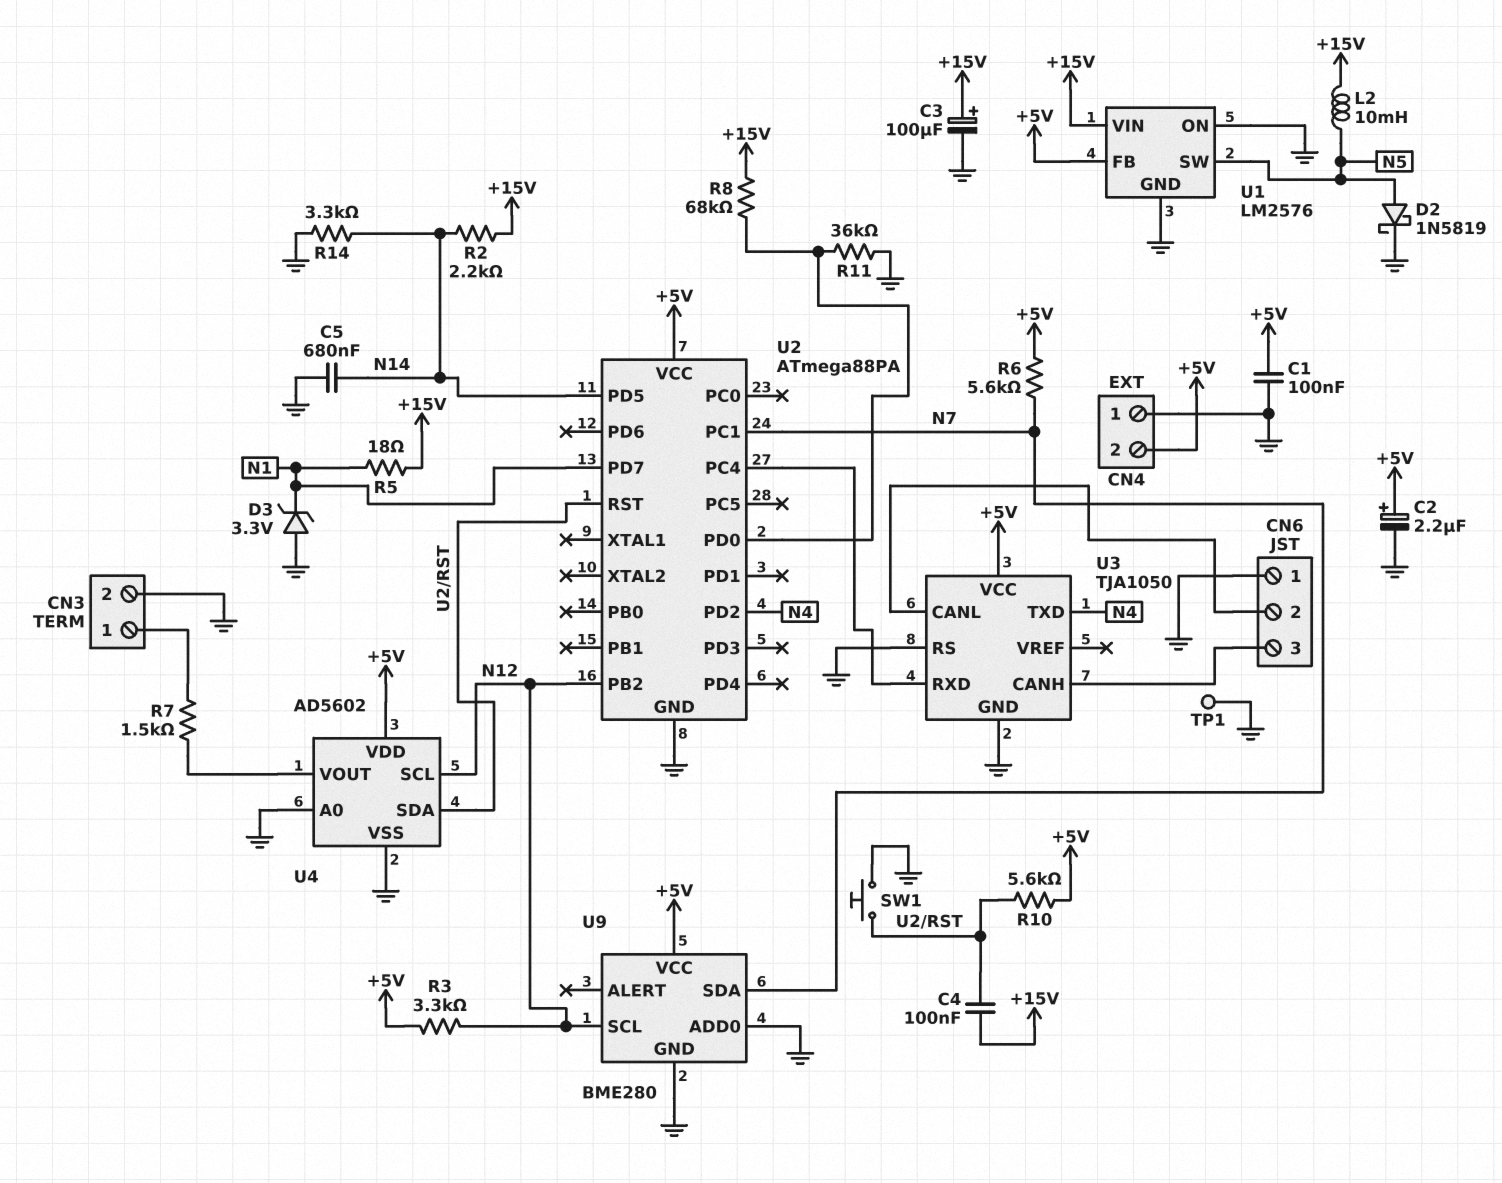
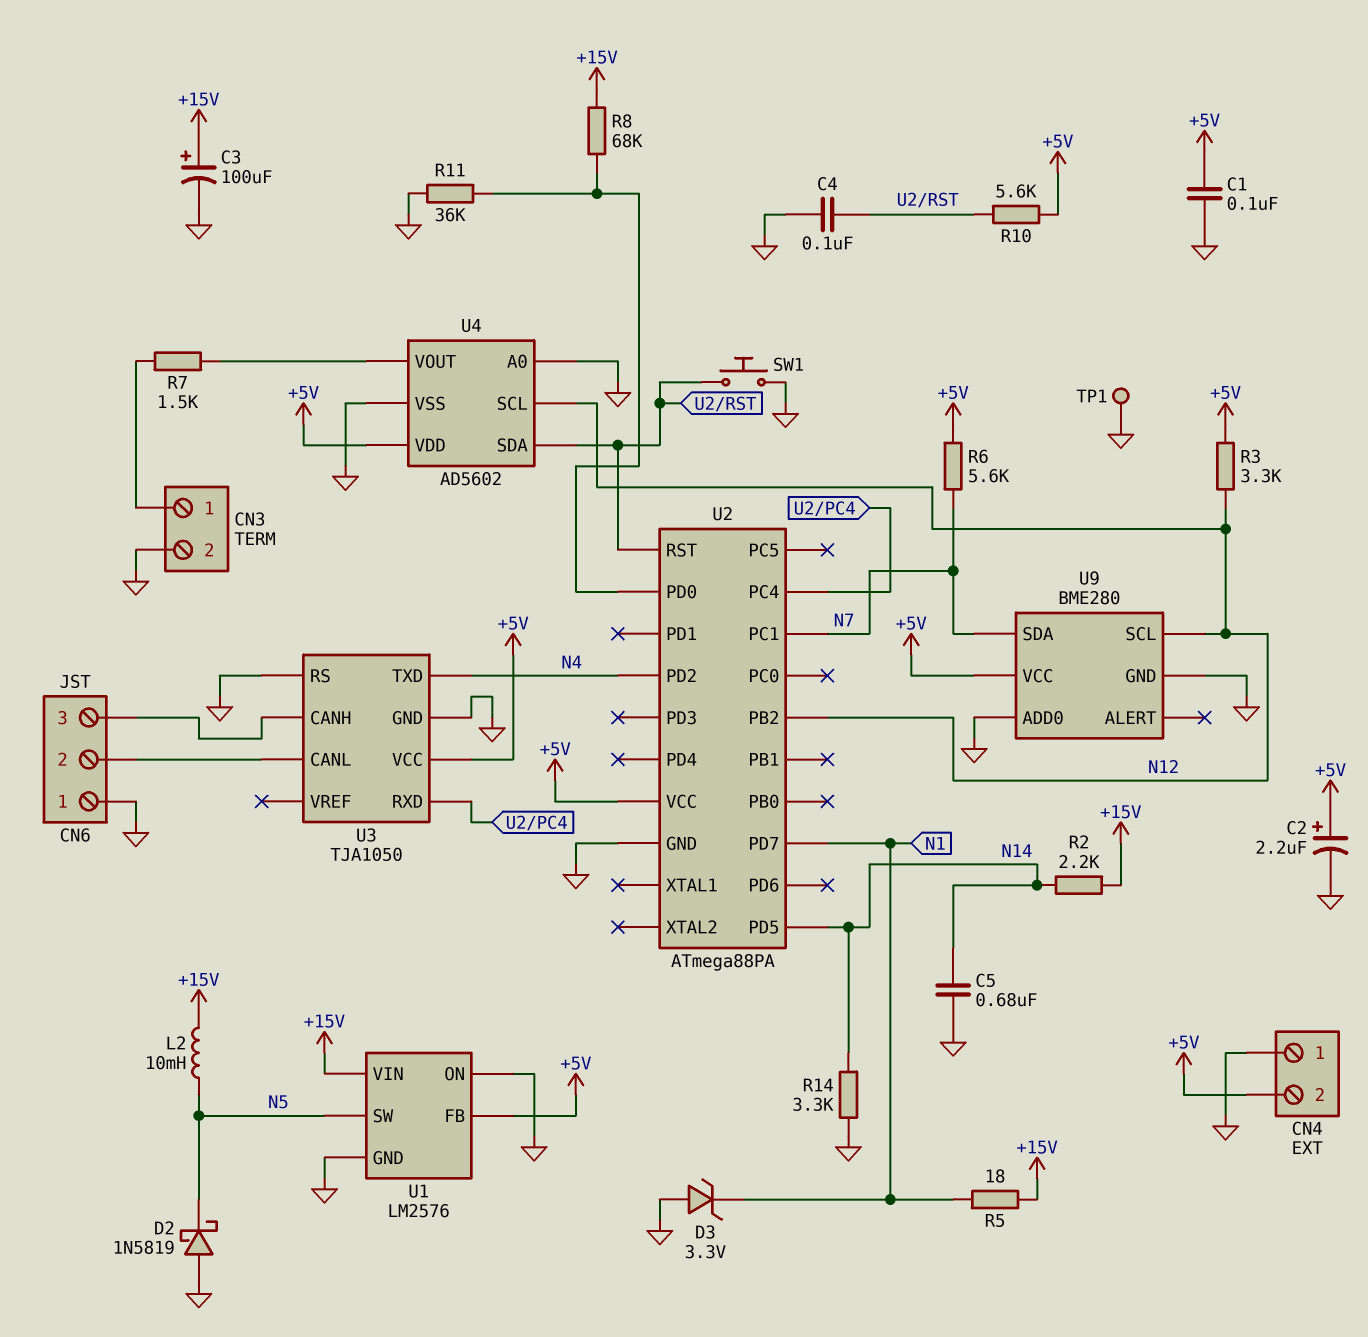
C4: 100nF (+15V, U2/RST) -> 100nF (GND, U2/RST)
D2: schottky 1N5819 (A N5, K GND) -> schottky 1N5819 (A GND, K N5)

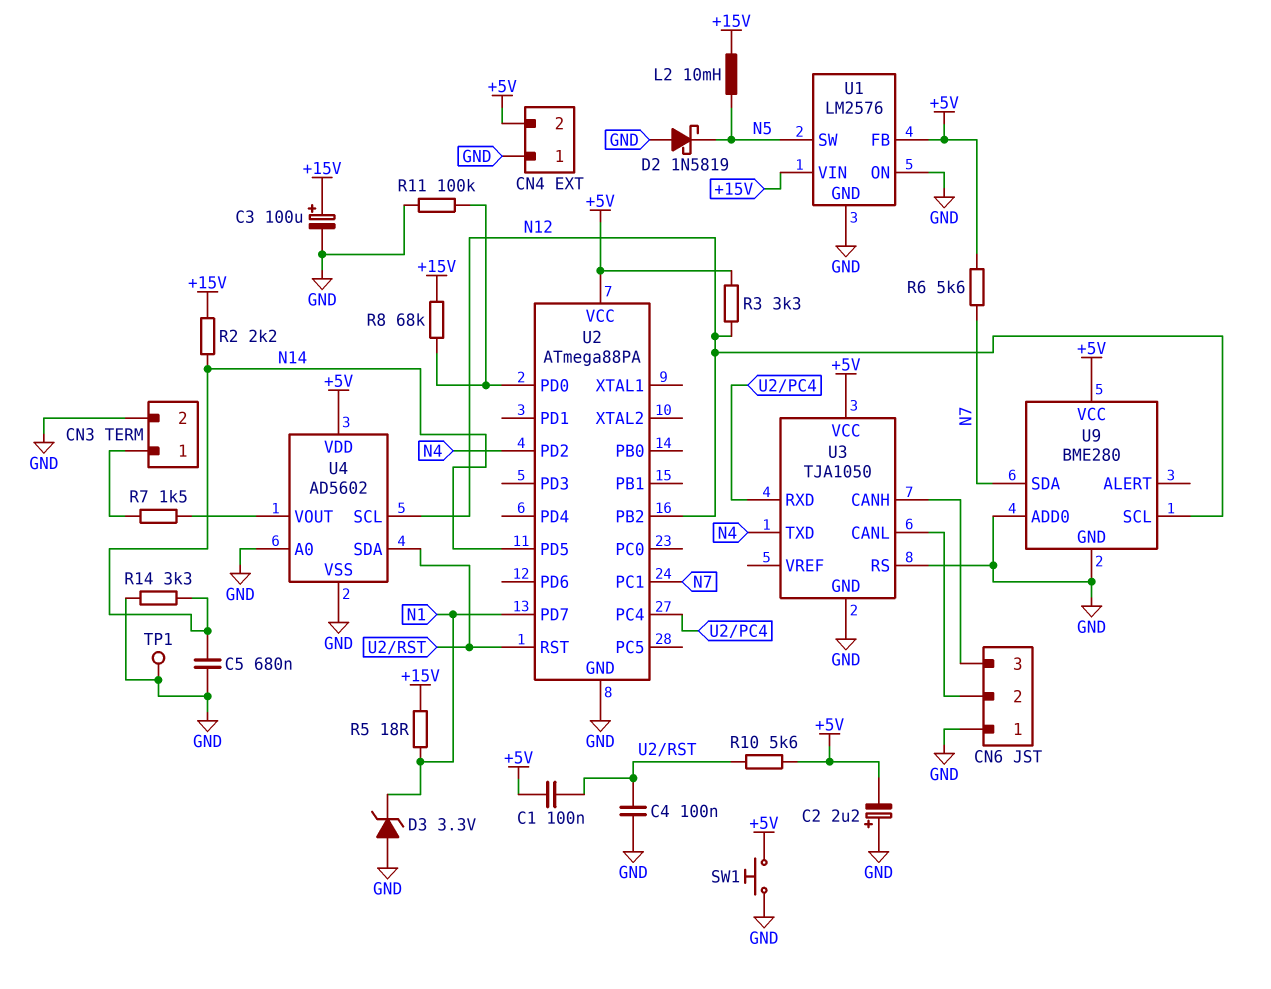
C1: 100nF (+5V, GND) -> 100nF (+5V, U2/RST)
C2: 2.2uF (plus +5V, minus GND) -> 2.2uF (plus GND, minus +5V)
R11: 36k (GND, U2/PD0) -> 100k (GND, U2/PD0)
SW1: button (GND, U2/RST) -> button (+5V, GND)

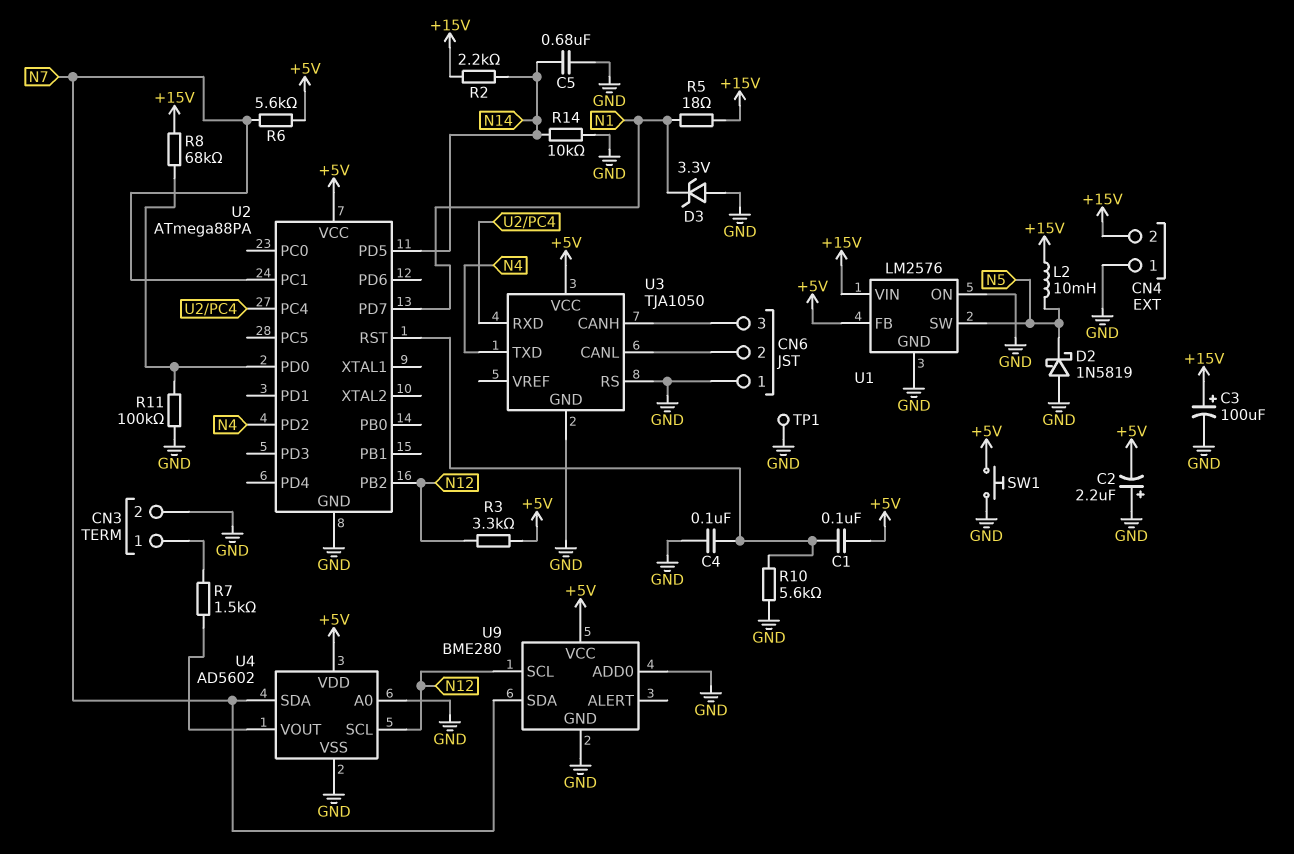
CN4 pin 2: +5V -> +15V
R10: 5.6k (+5V, U2/RST) -> 5.6k (GND, U2/RST)
R14: 3.3k (GND, N14) -> 10k (GND, N14)
U4 pin SDA: U2/RST -> N7

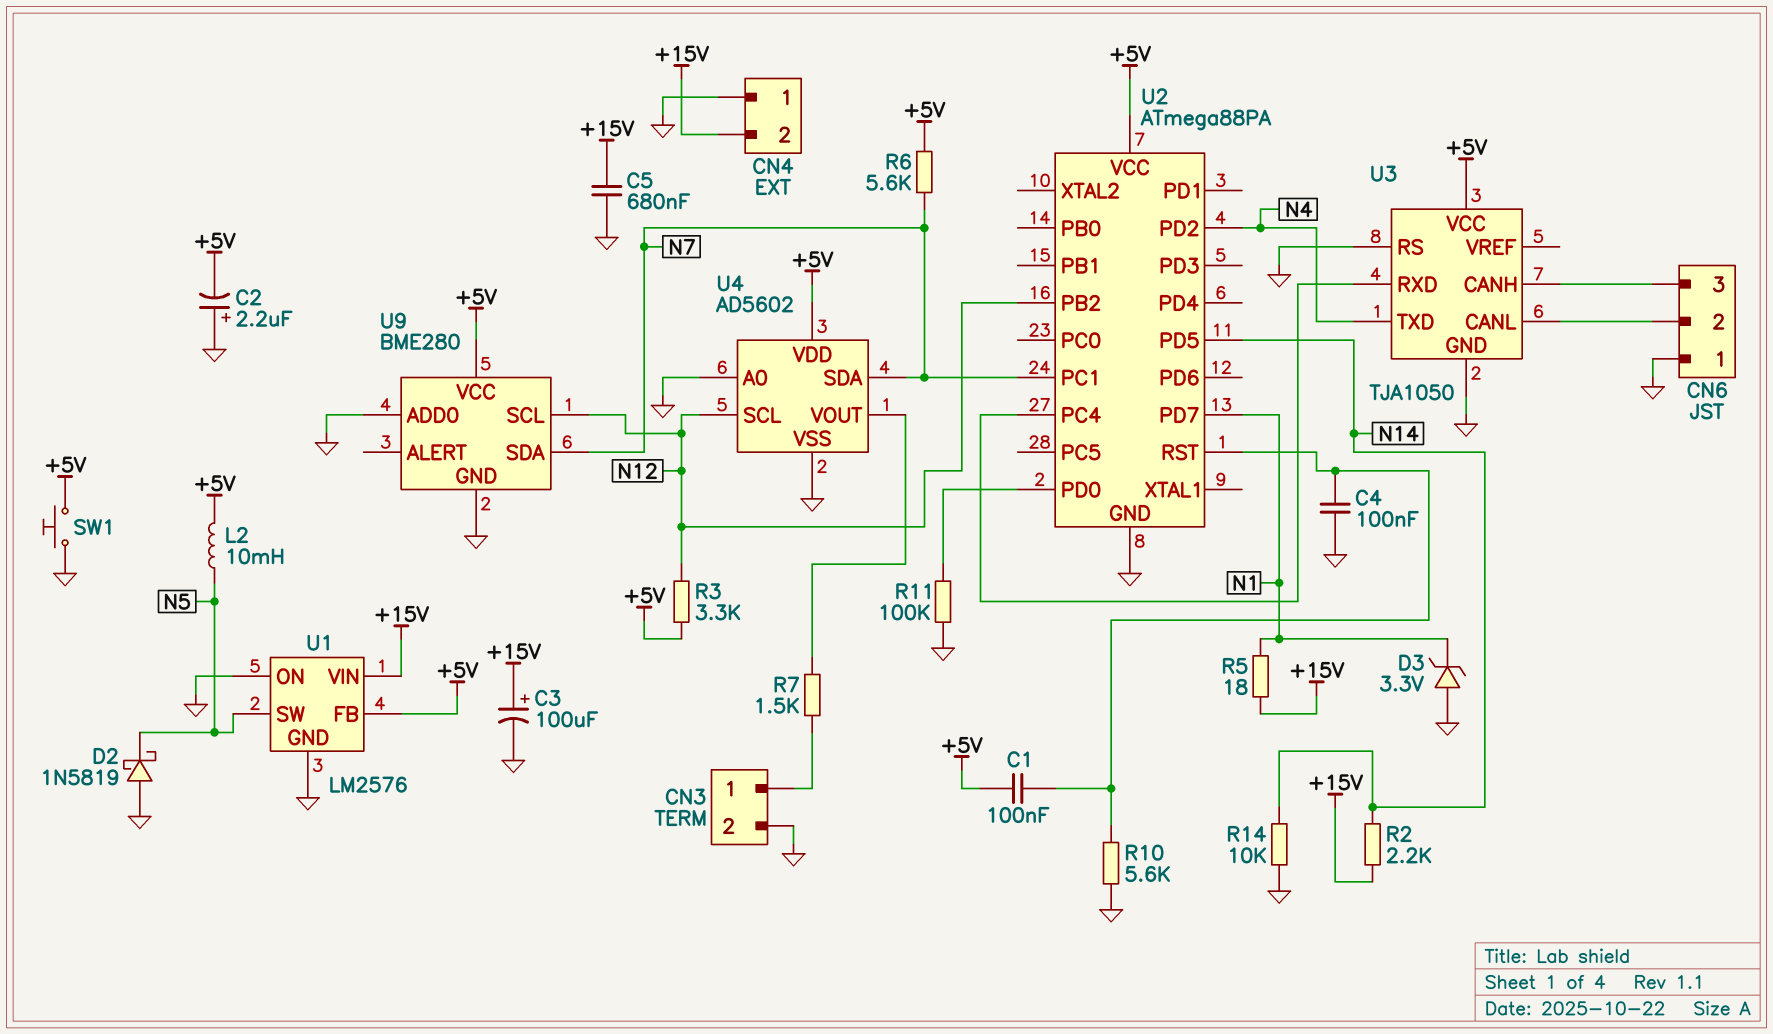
C5: 680nF (GND, N14) -> 680nF (+15V, GND)
L2: 10mH (+15V, N5) -> 10mH (+5V, N5)
R8: 68k (+15V, U2/PD0) -> none
TP1: test point (GND) -> none

